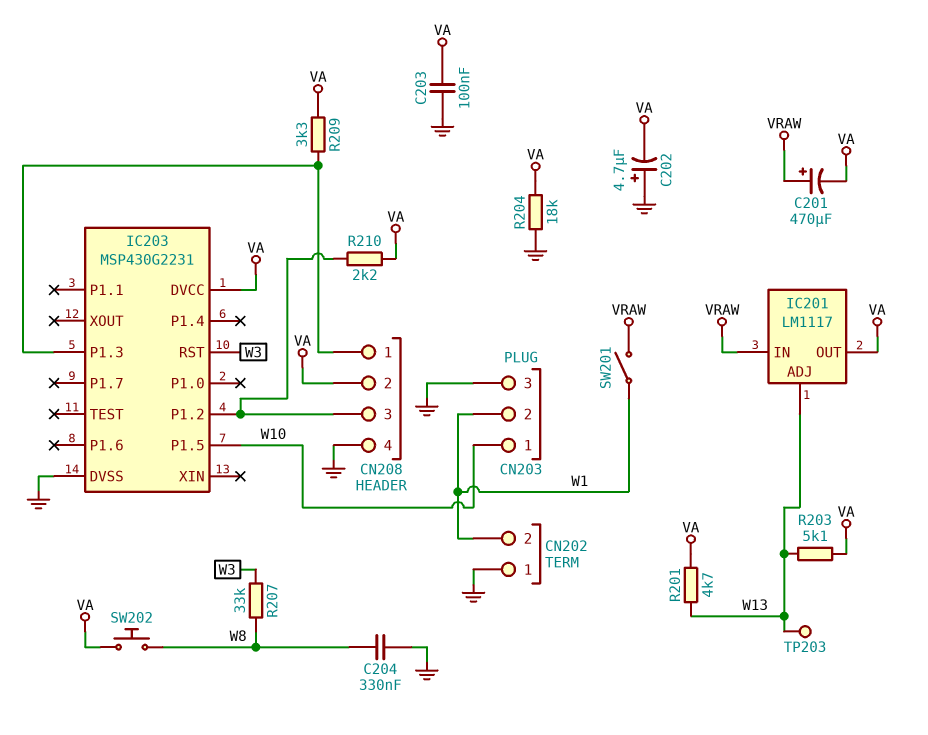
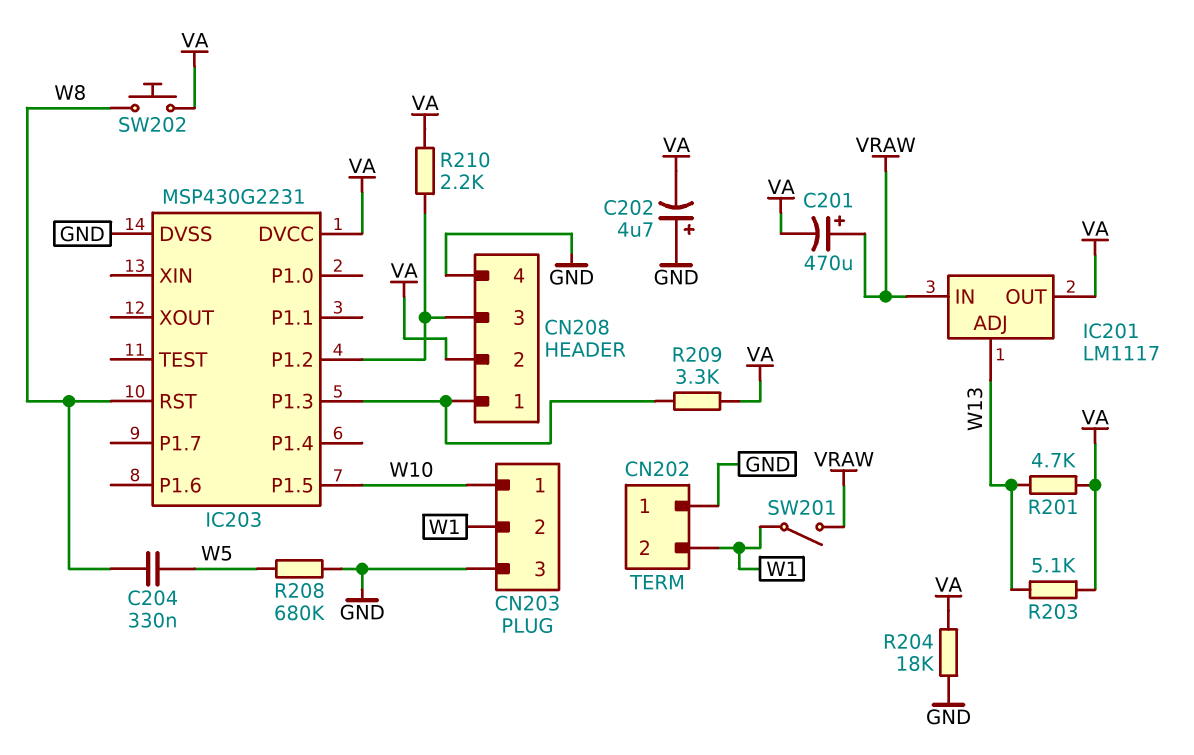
C203: 100nF (GND, VA) -> none
C204: 330nF (GND, W8) -> 330nF (W5, W8)
IC203 pin RST: W3 -> W8
R207: 33k (W3, W8) -> none
R208: none -> 680k (GND, W5)
TP203: test point (W13) -> none

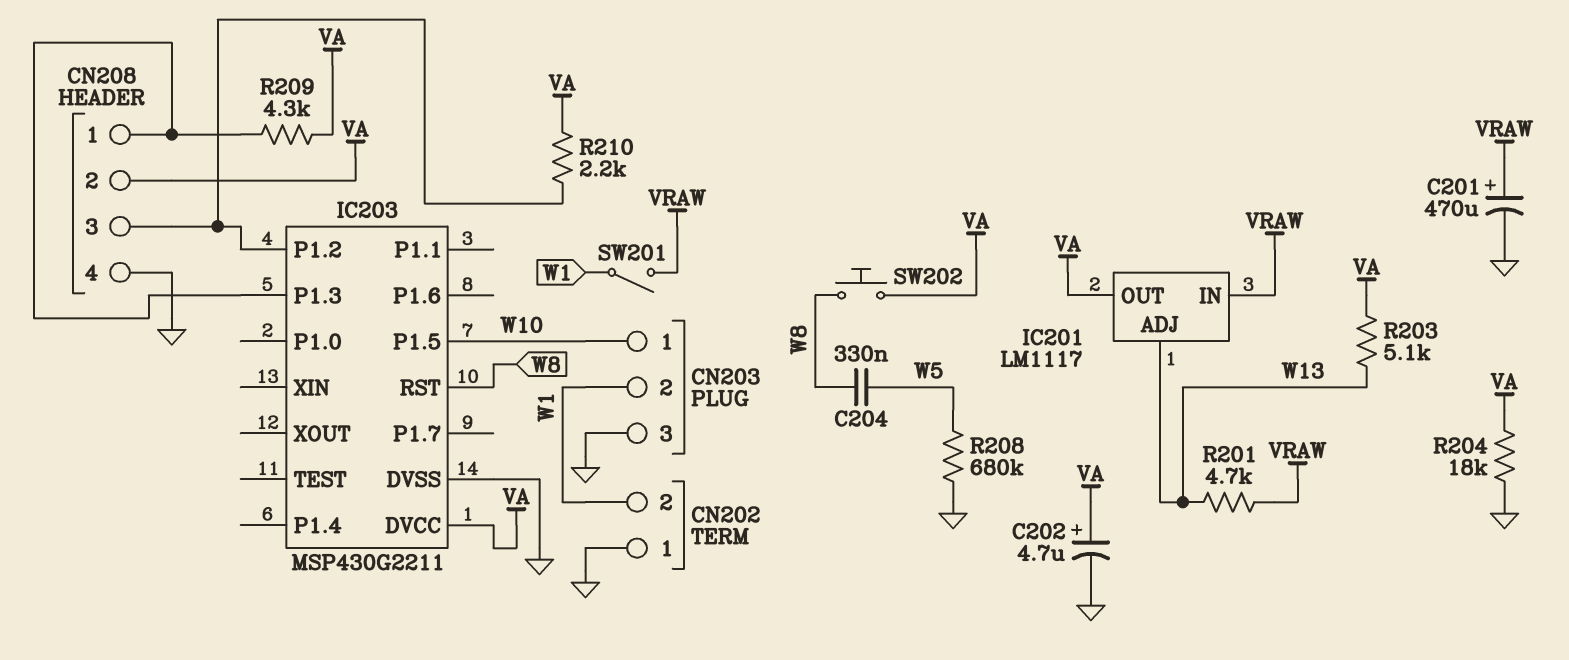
C201: 470uF (plus VRAW, minus VA) -> 470uF (plus VRAW, minus GND)
C202: 4.7uF (plus GND, minus VA) -> 4.7uF (plus VA, minus GND)
IC203: MSP430G2231 -> MSP430G2211
R201: 4.7k (VA, W13) -> 4.7k (VRAW, W13)
R209: 3.3k (CN208/1, VA) -> 4.3k (CN208/1, VA)

